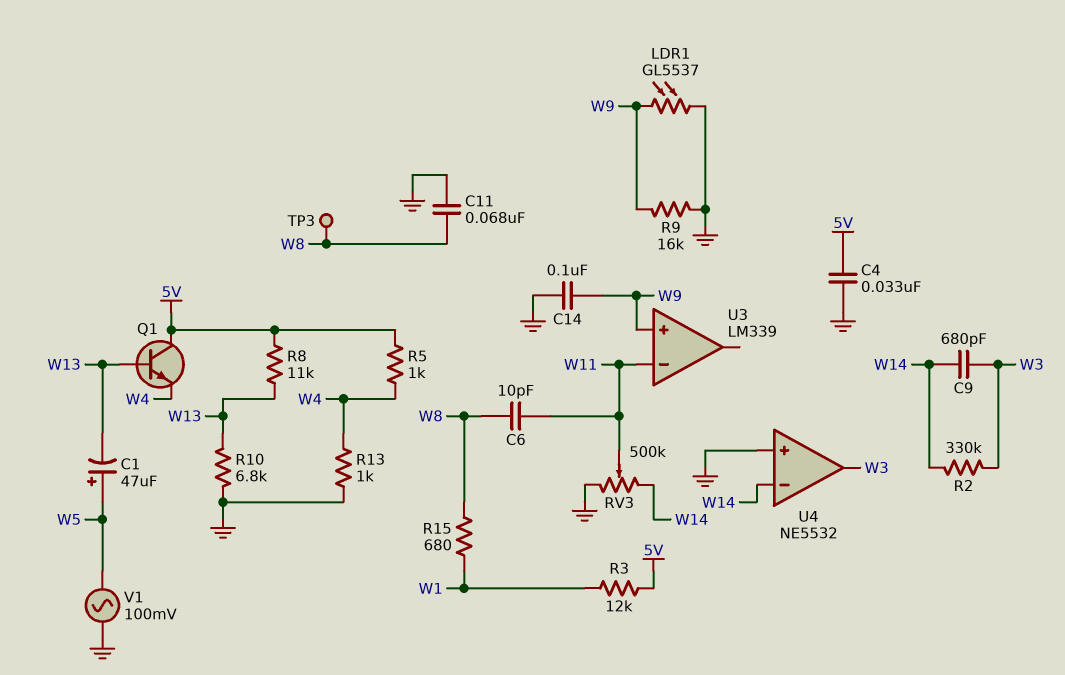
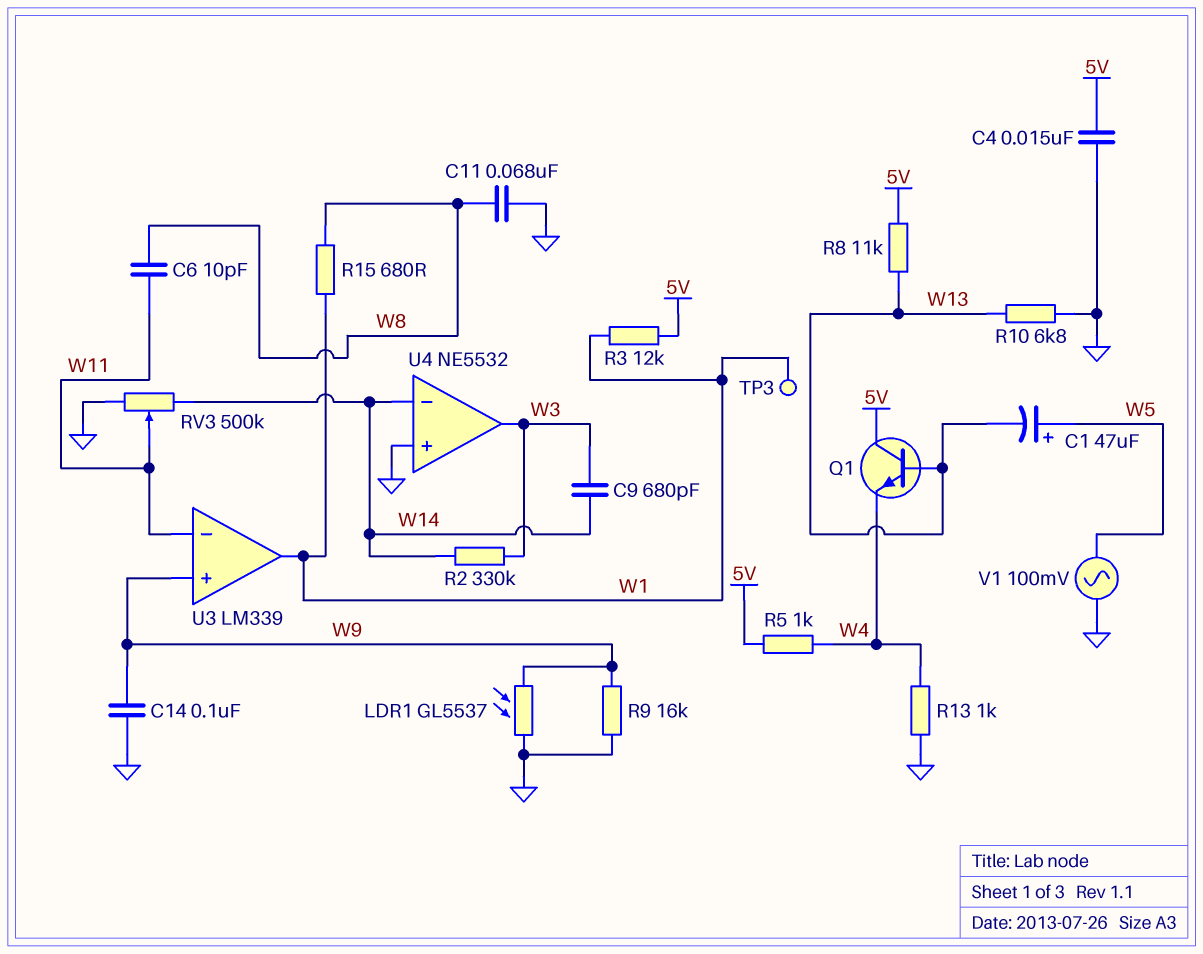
C4: 33nF (5V, GND) -> 15nF (5V, GND)
TP3: test point (W8) -> test point (W1)
U3 pin out: none -> W1

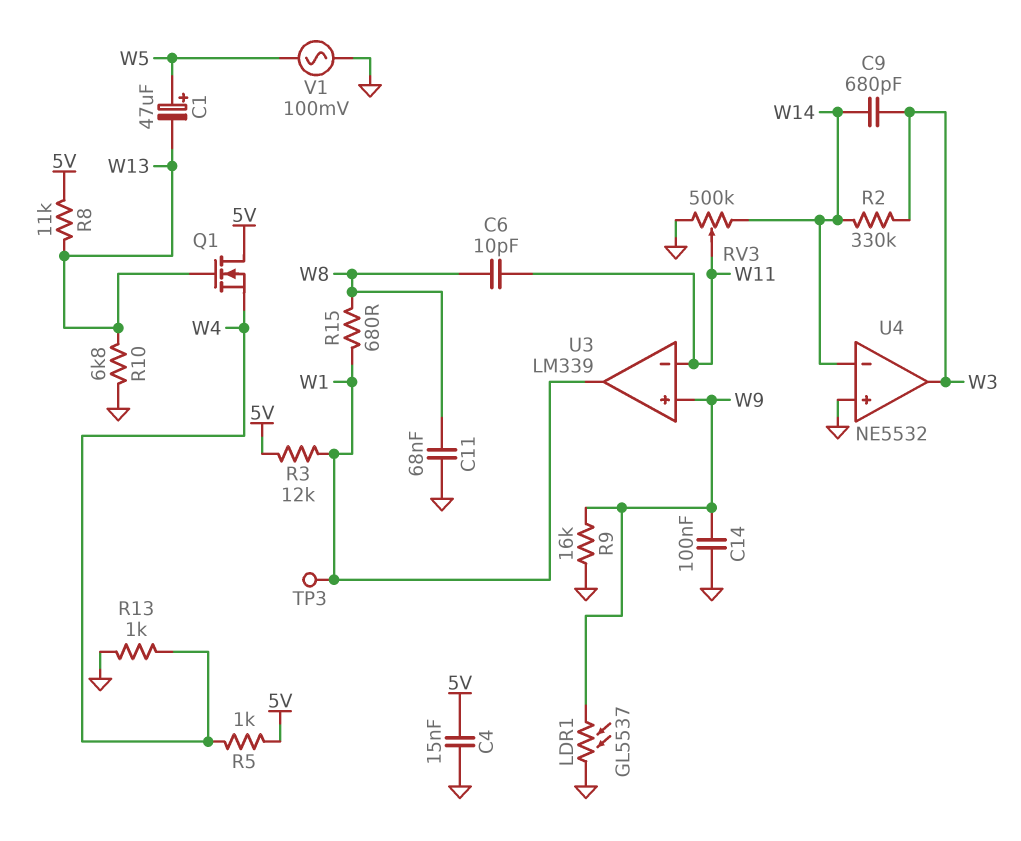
Q1: NPN (B W13, C 5V, E W4) -> NMOS (G W13, D 5V, S W4)

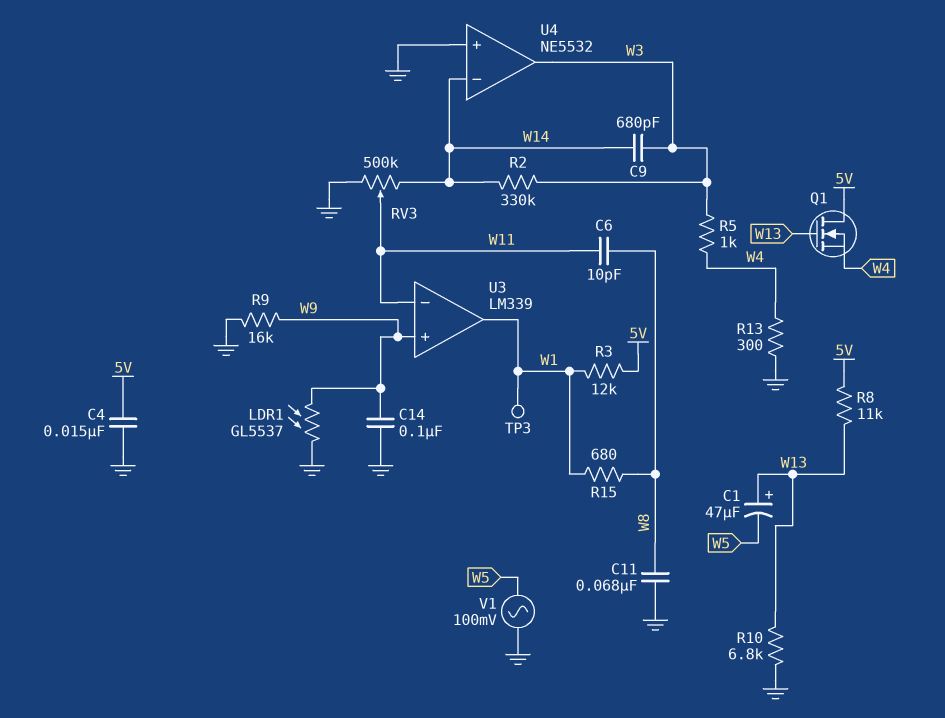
C1: 47uF (plus W5, minus W13) -> 47uF (plus W13, minus W5)
R5: 1k (5V, W4) -> 1k (W3, W4)
R13: 1k (GND, W4) -> 300 (GND, W4)

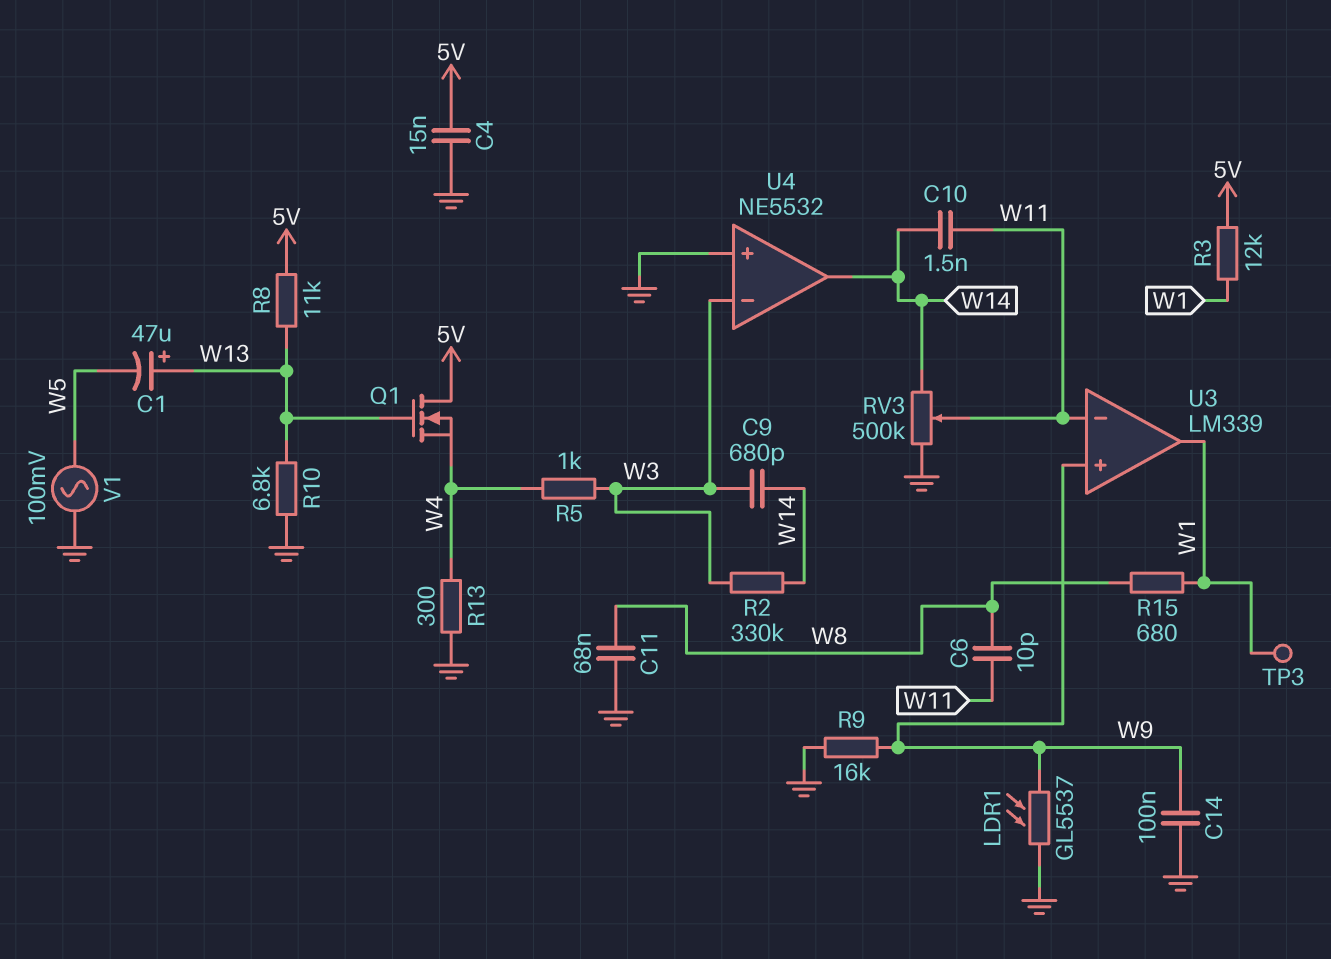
C10: none -> 1.5nF (W11, W14)
U4 pin in-: W14 -> W3
U4 pin out: W3 -> W14

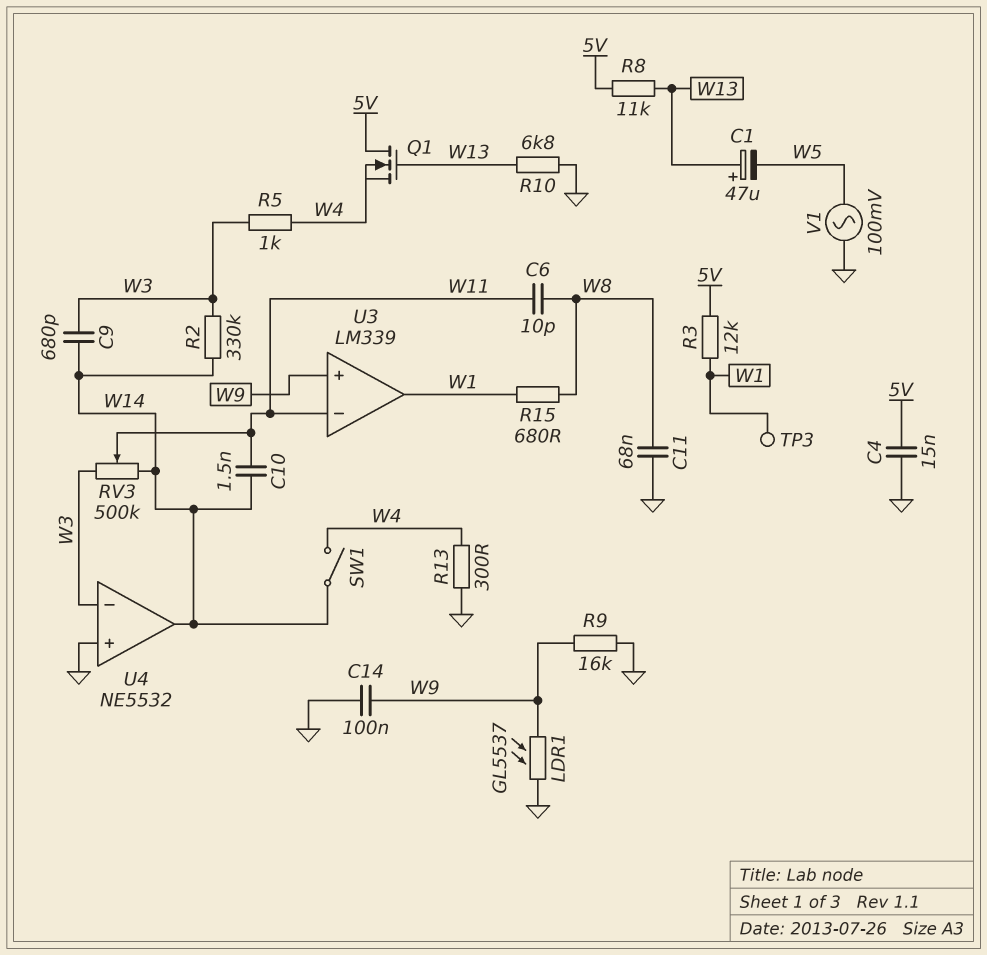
RV3: 500k (GND, W14, wiper W11) -> 500k (W3, W14, wiper W11)
SW1: none -> switch (W4, W14)

